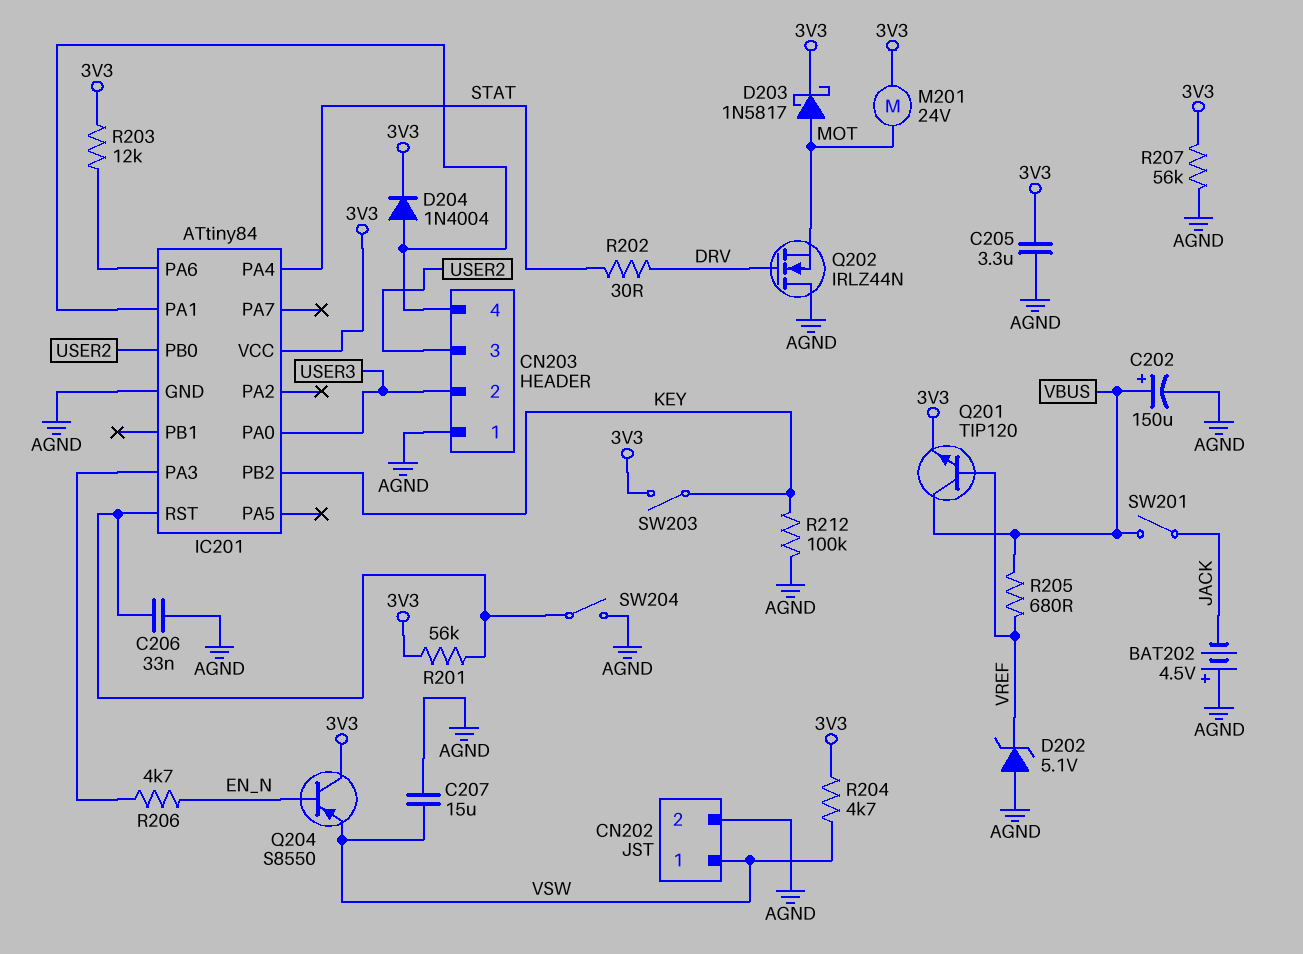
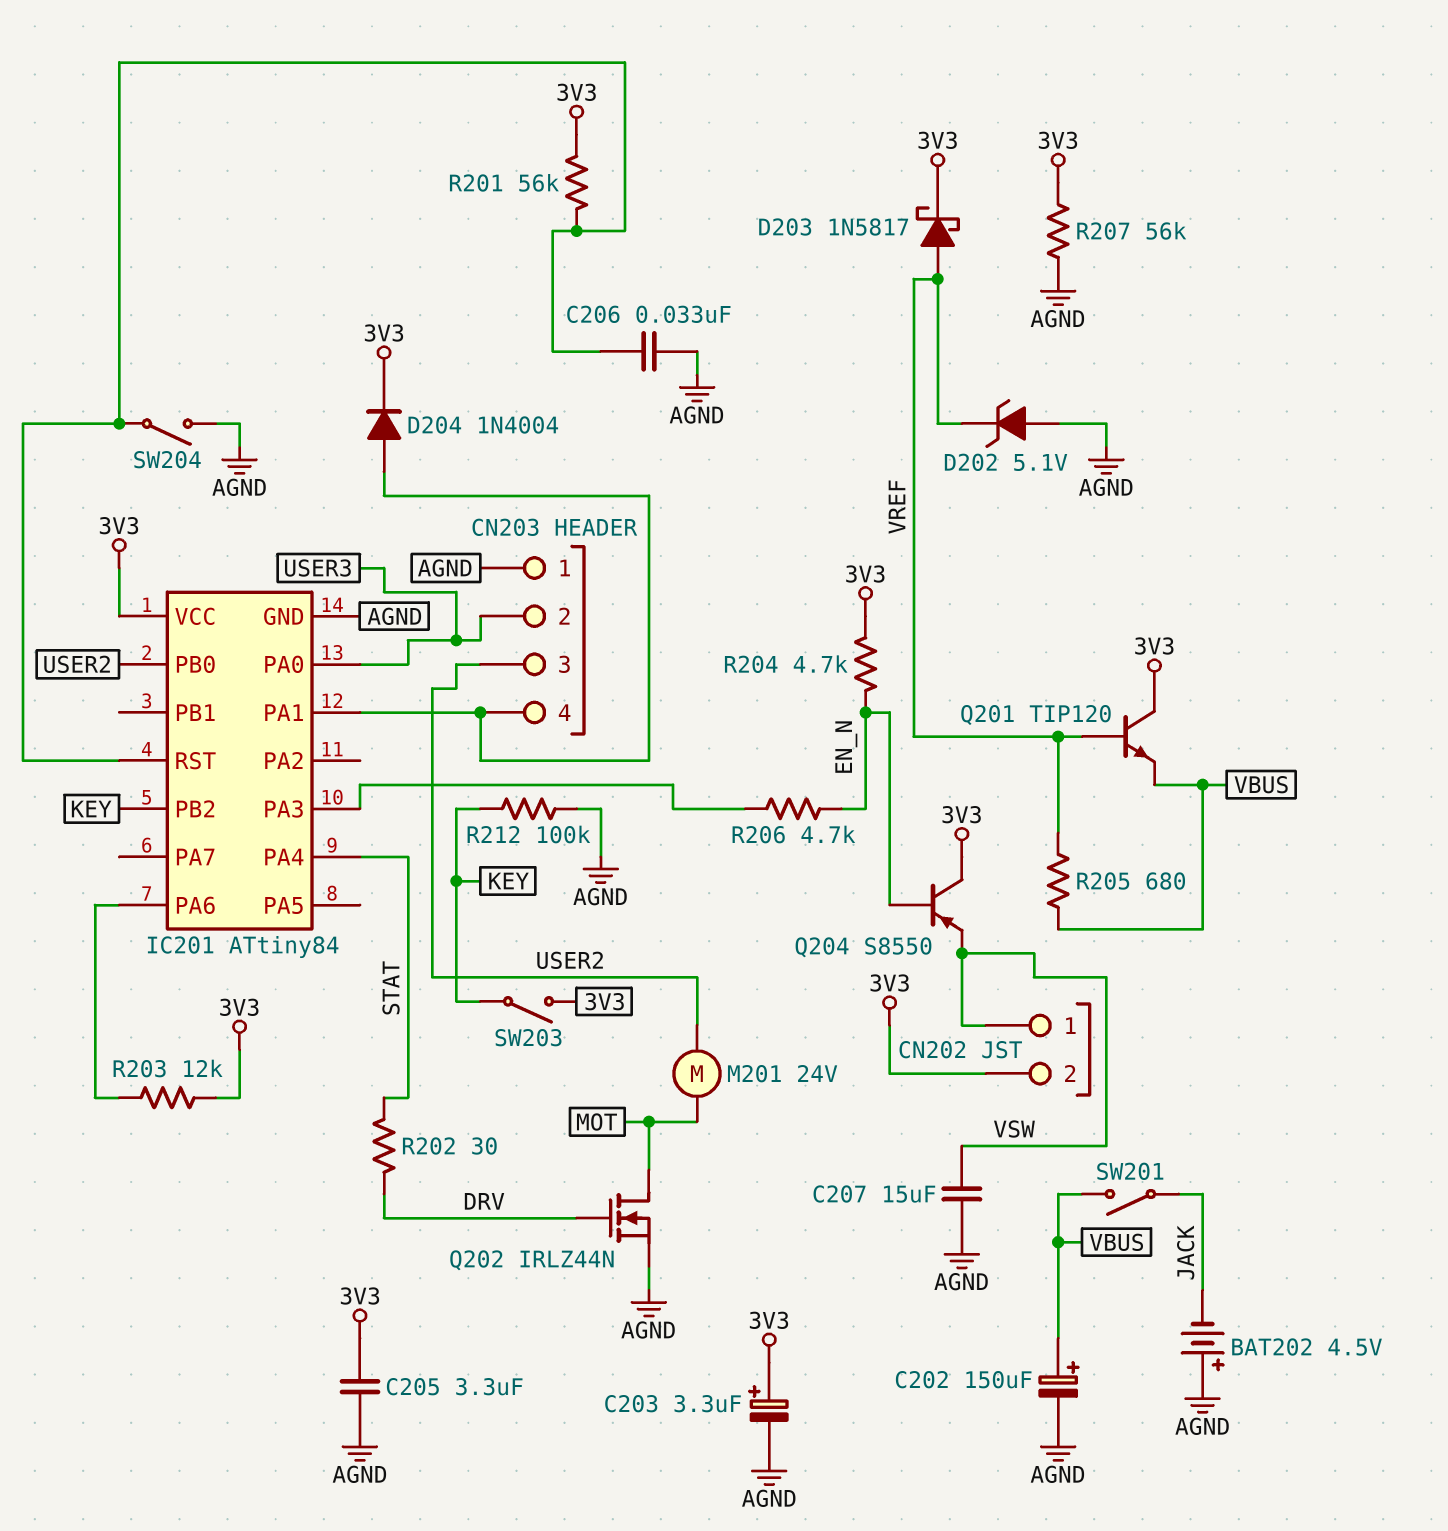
C203: none -> 3.3uF (plus 3V3, minus AGND)
CN202 pin 2: AGND -> 3V3
D203: schottky 1N5817 (A MOT, K 3V3) -> schottky 1N5817 (A VREF, K 3V3)
M201: motor 24V (3V3, MOT) -> motor 24V (MOT, USER2)
Q201: NPN TIP120 (B VREF, C VBUS, E 3V3) -> NPN TIP120 (B VREF, C 3V3, E VBUS)
Q202: NMOS IRLZ44N (G DRV, D AGND, S MOT) -> NMOS IRLZ44N (G DRV, D MOT, S AGND)
R204: 4.7k (3V3, VSW) -> 4.7k (3V3, EN_N)

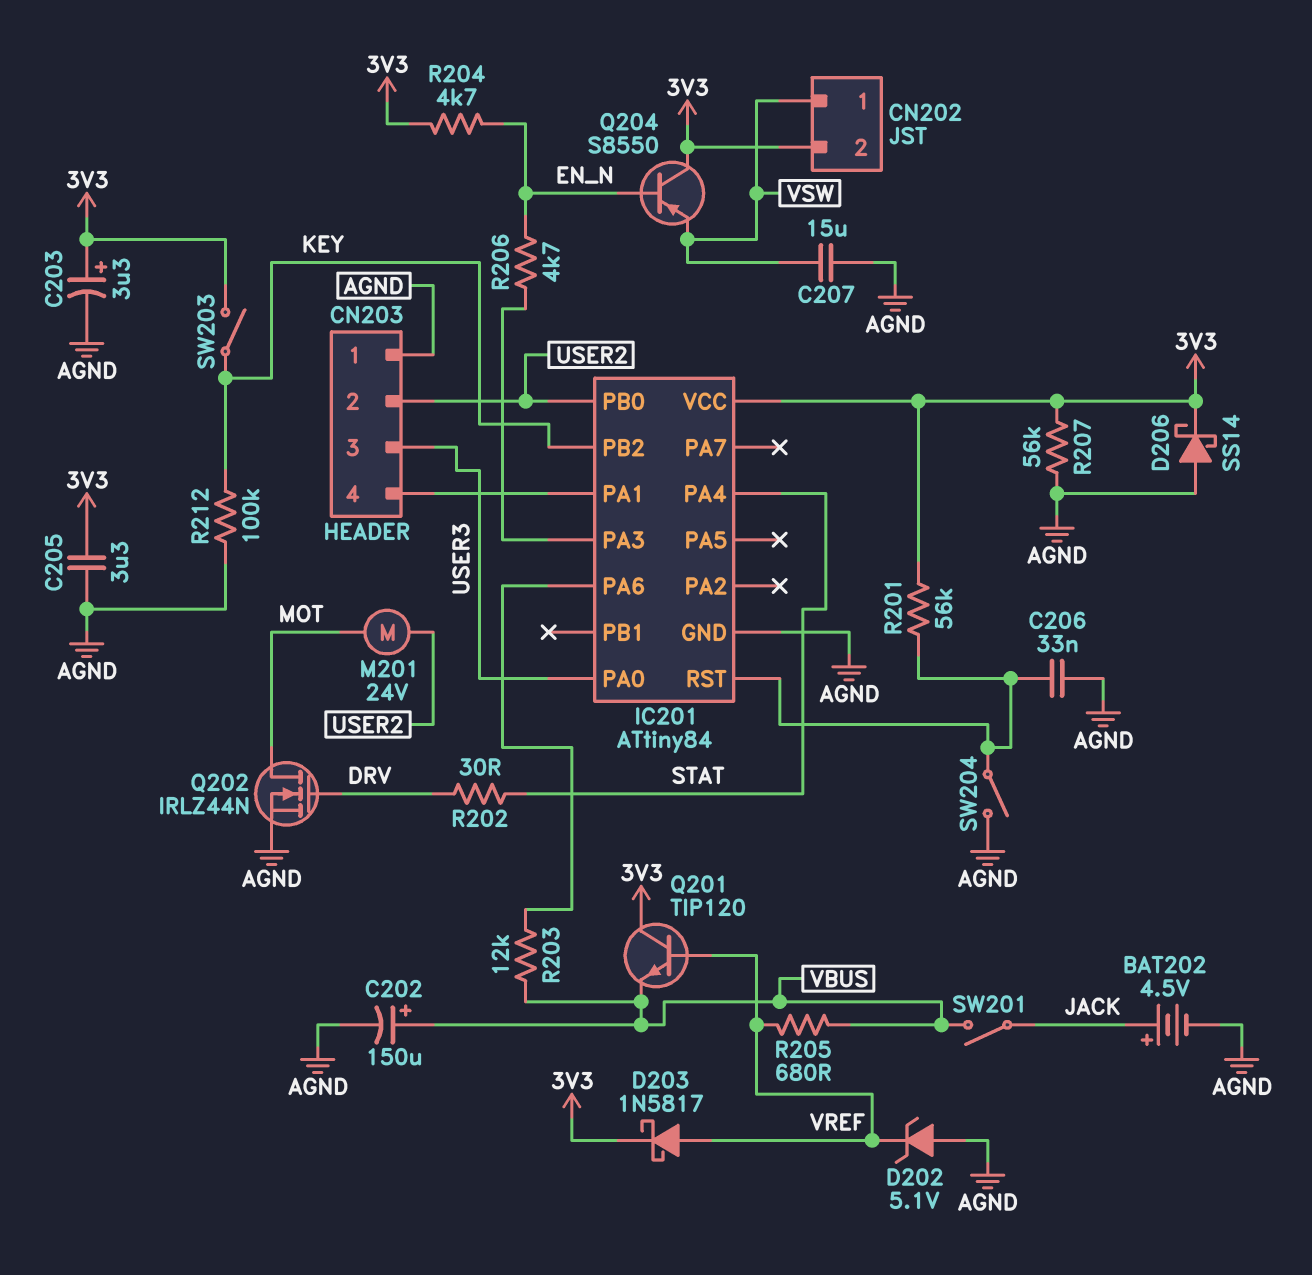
BAT202: 4.5V (plus AGND, minus JACK) -> 4.5V (plus JACK, minus AGND)
CN203 pin 2: USER3 -> USER2
CN203 pin 3: USER2 -> USER3
D204: diode 1N4004 (A CN203/4, K 3V3) -> none
D206: none -> schottky SS14 (A AGND, K 3V3)
R203: 12k (3V3, IC201/PA6) -> 12k (IC201/PA6, VBUS)

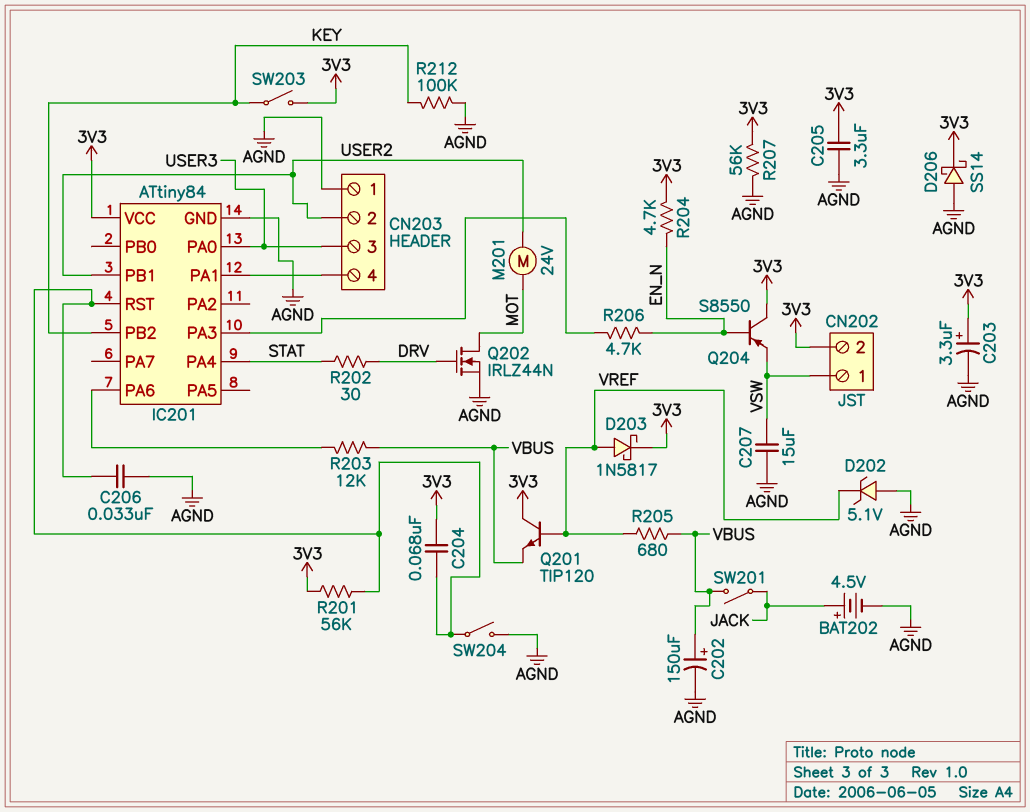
C204: none -> 68nF (3V3, IC201/RST)
IC201 pin PB0: USER2 -> none
IC201 pin PB1: none -> USER2

